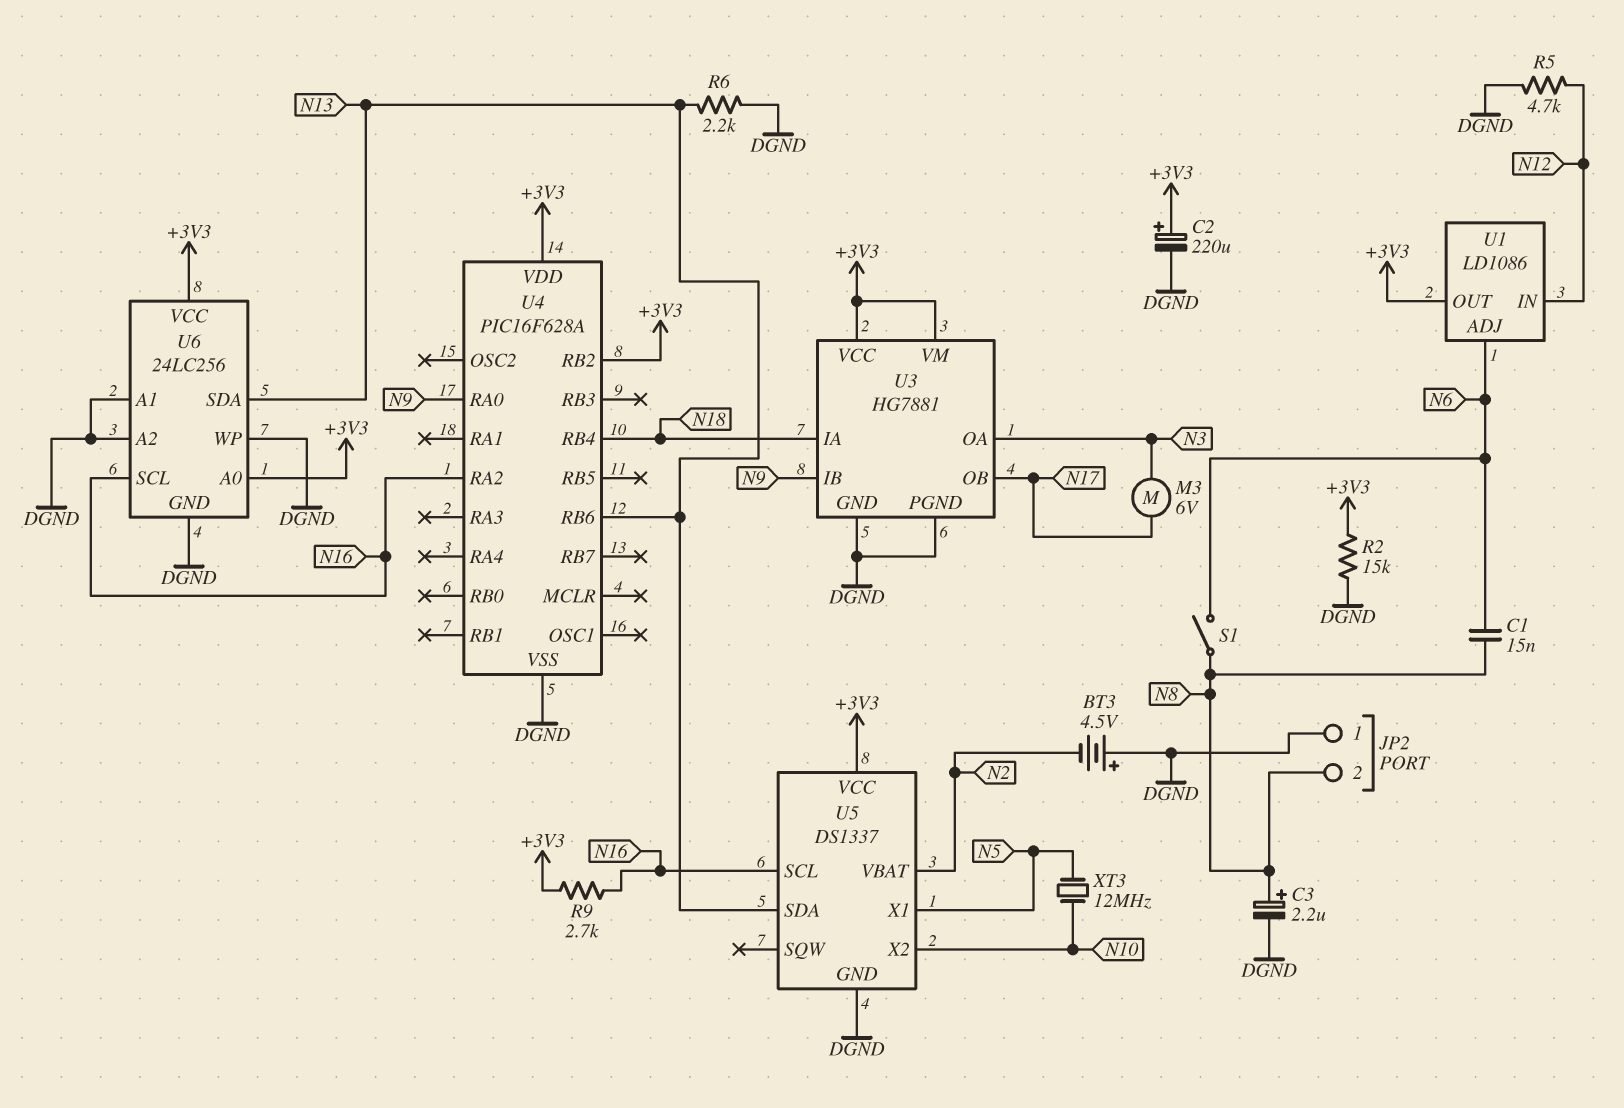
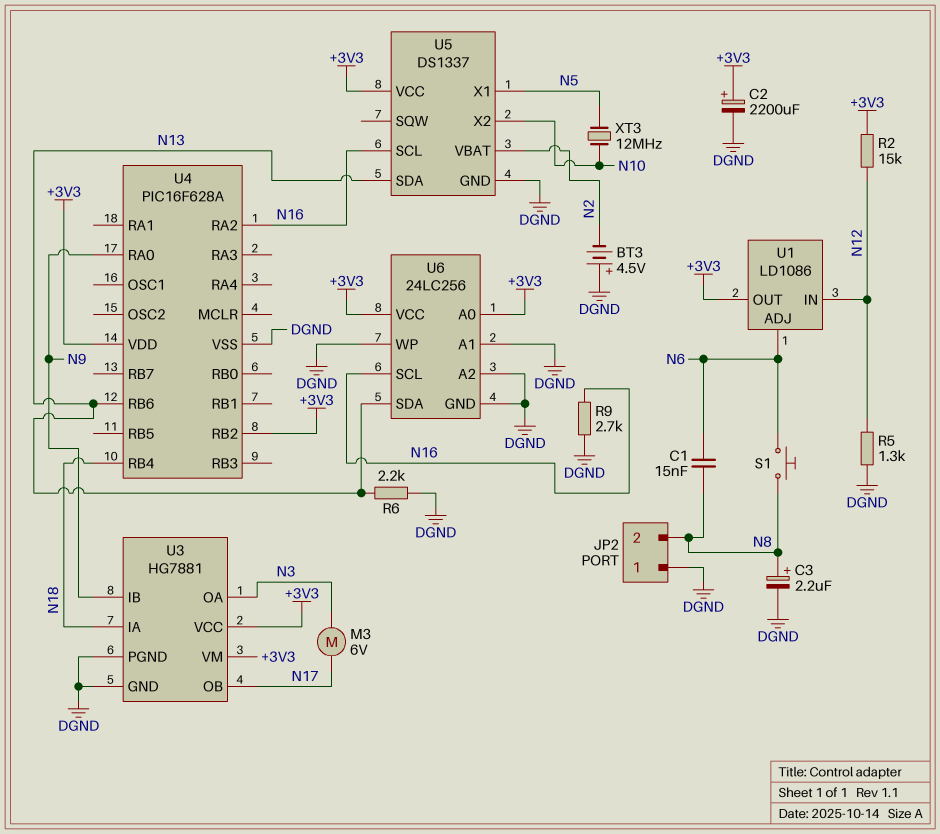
C2: 220uF (plus +3V3, minus DGND) -> 2200uF (plus +3V3, minus DGND)
R2: 15k (+3V3, DGND) -> 15k (+3V3, N12)
R5: 4.7k (DGND, N12) -> 1.3k (DGND, N12)
R9: 2.7k (+3V3, N16) -> 2.7k (DGND, N16)
S1: switch (N6, N8) -> button (N6, N8)

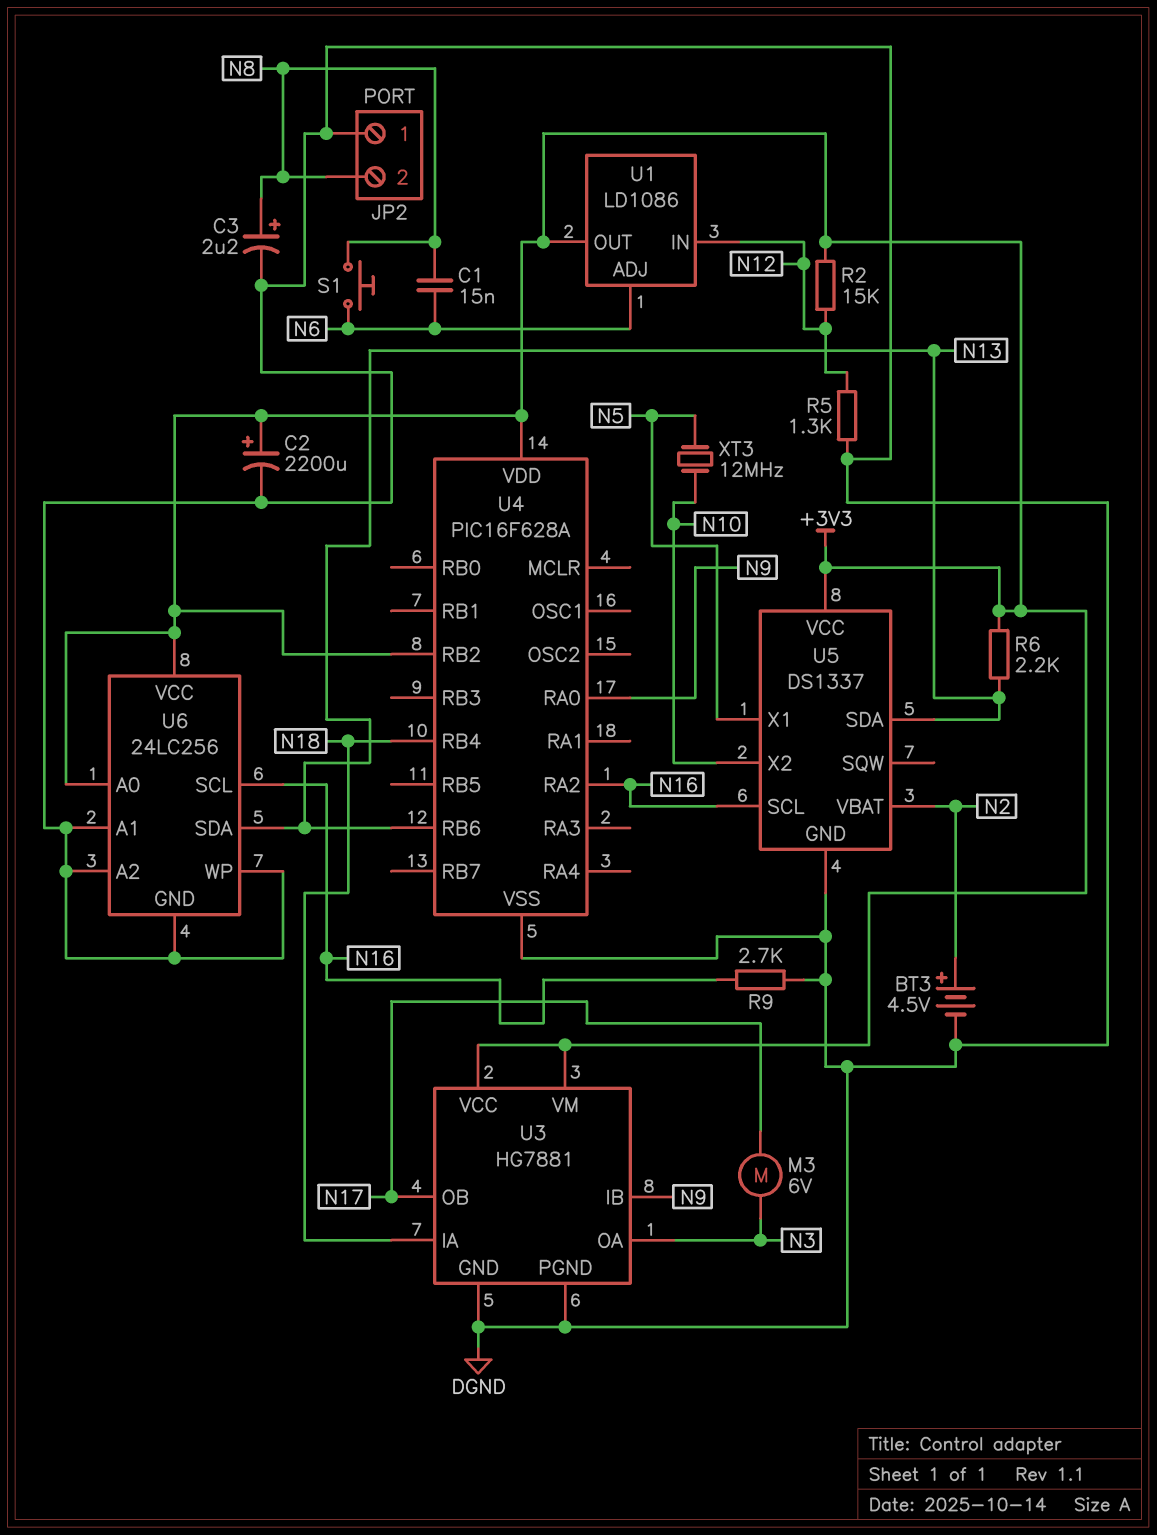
BT3: 4.5V (plus DGND, minus N2) -> 4.5V (plus N2, minus DGND)
R6: 2.2k (DGND, N13) -> 2.2k (+3V3, N13)

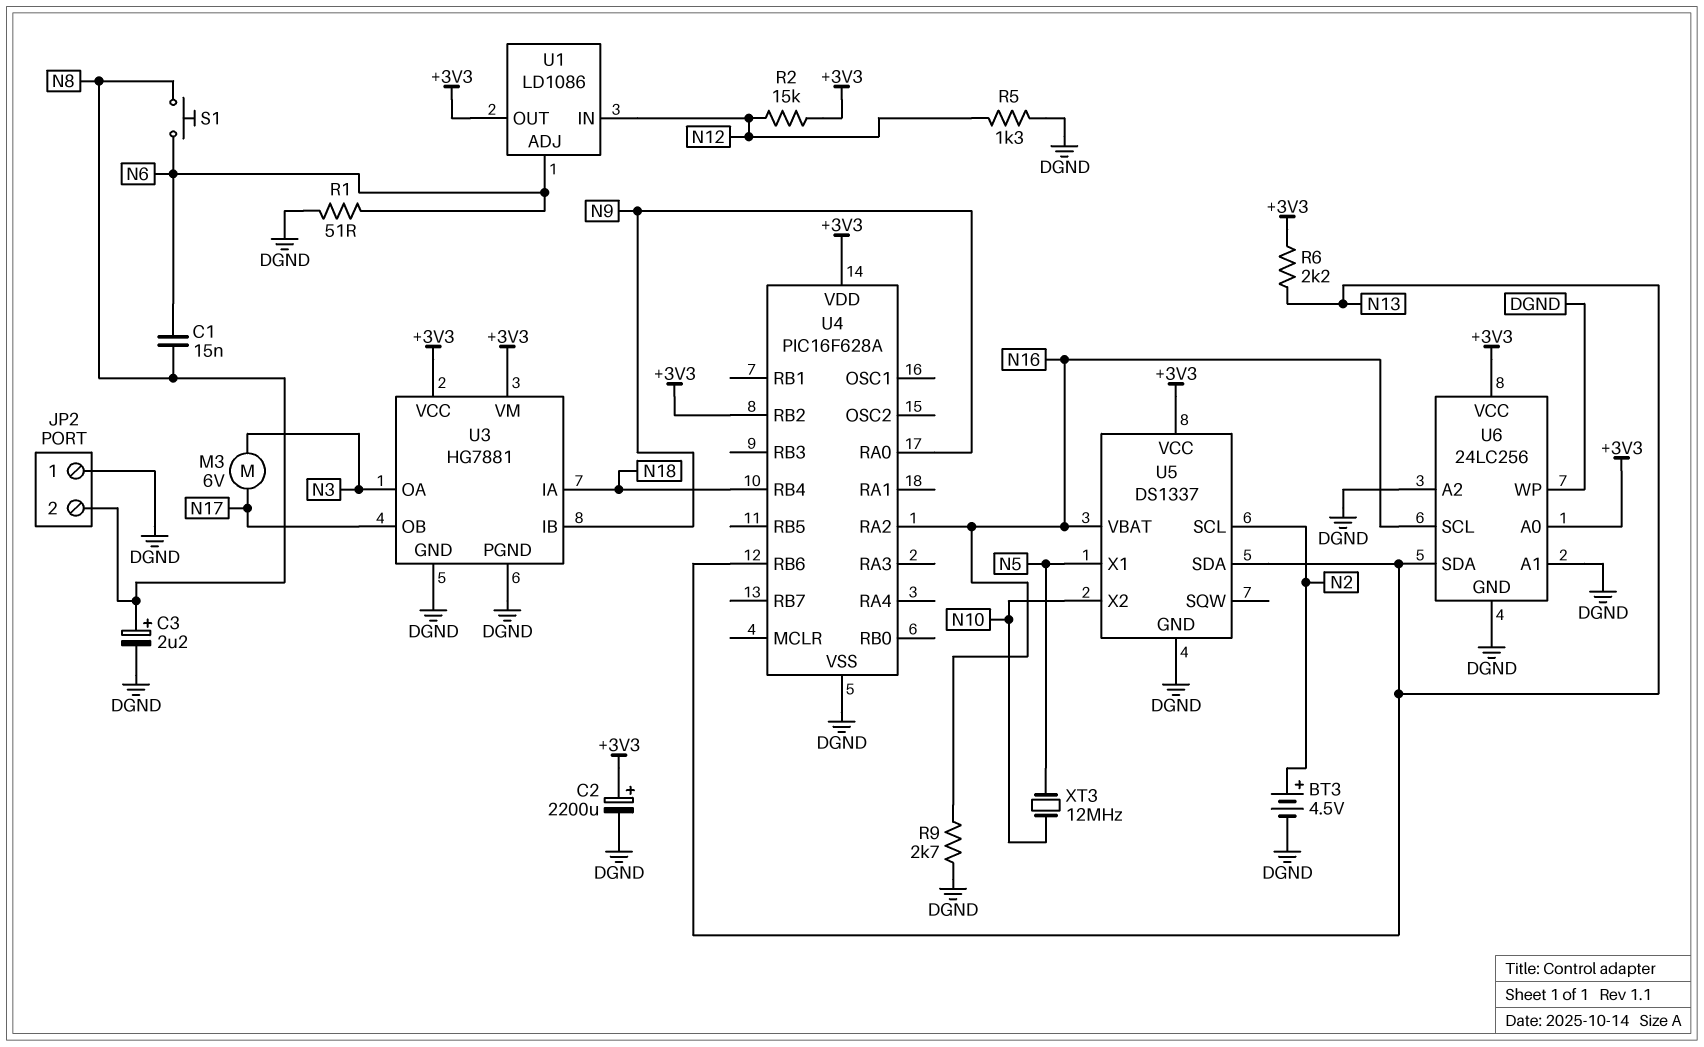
R1: none -> 51 (DGND, N6)
U5 pin SCL: N16 -> N2
U5 pin VBAT: N2 -> N16

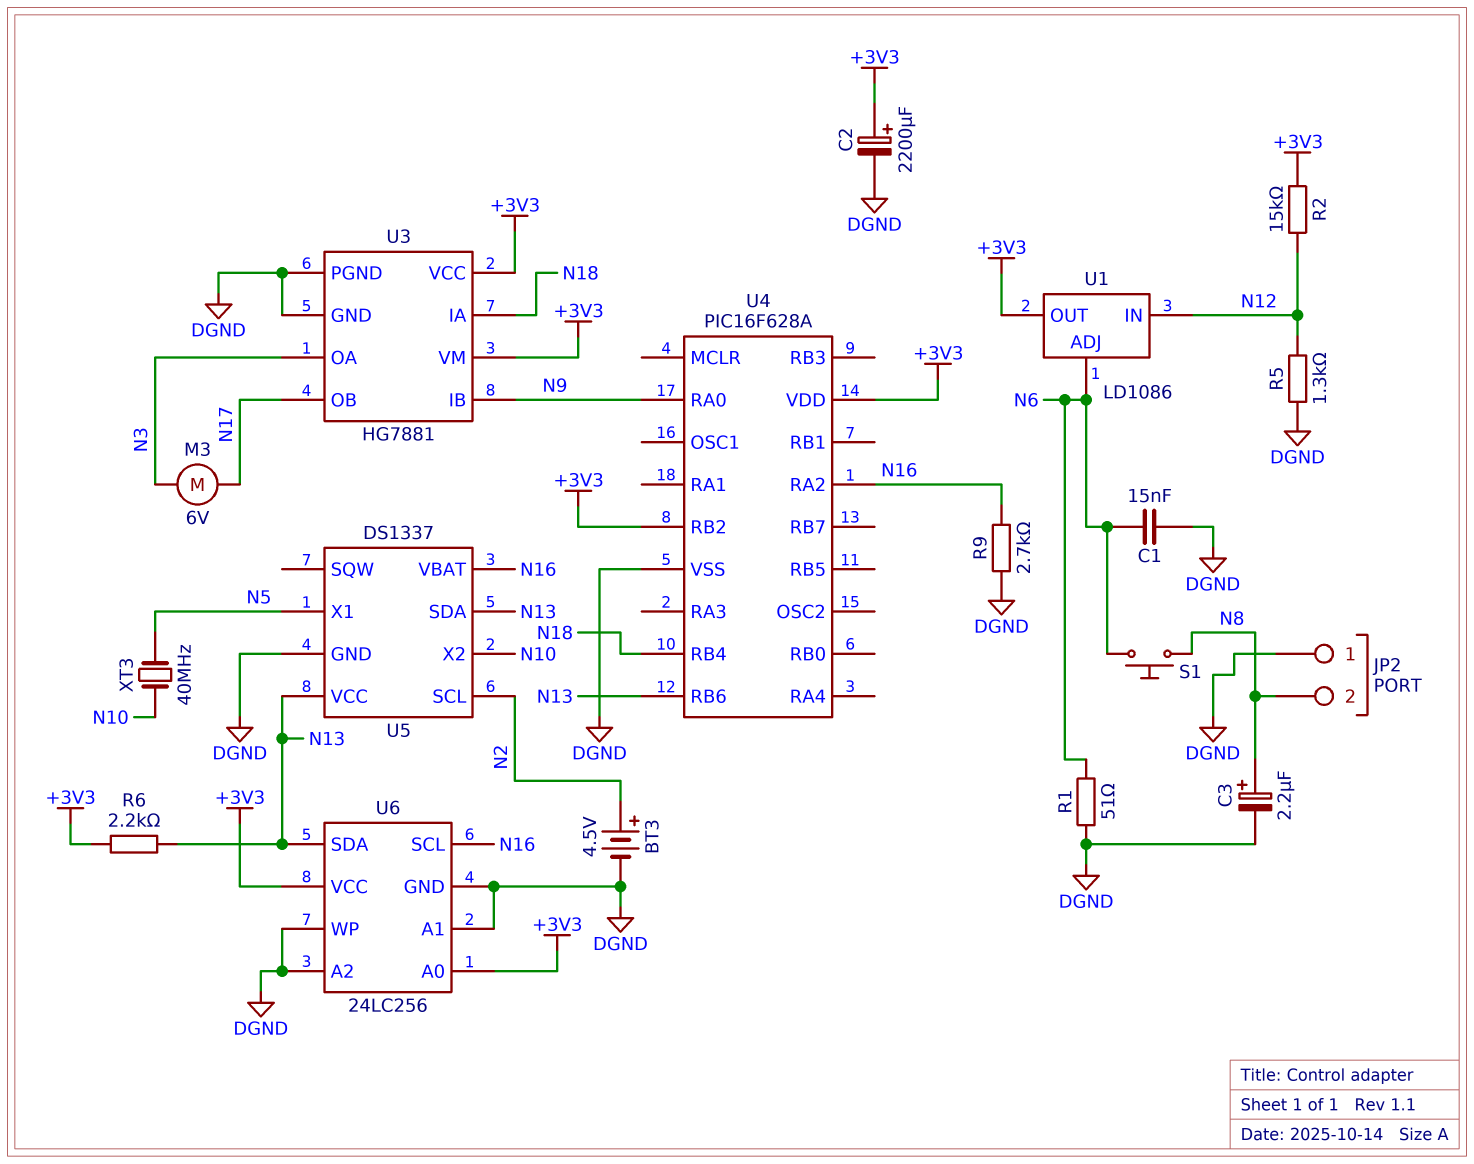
C1: 15nF (N6, N8) -> 15nF (DGND, N6)
U5 pin VCC: +3V3 -> N13
XT3: 12MHz (N5, N10) -> 40MHz (N5, N10)

